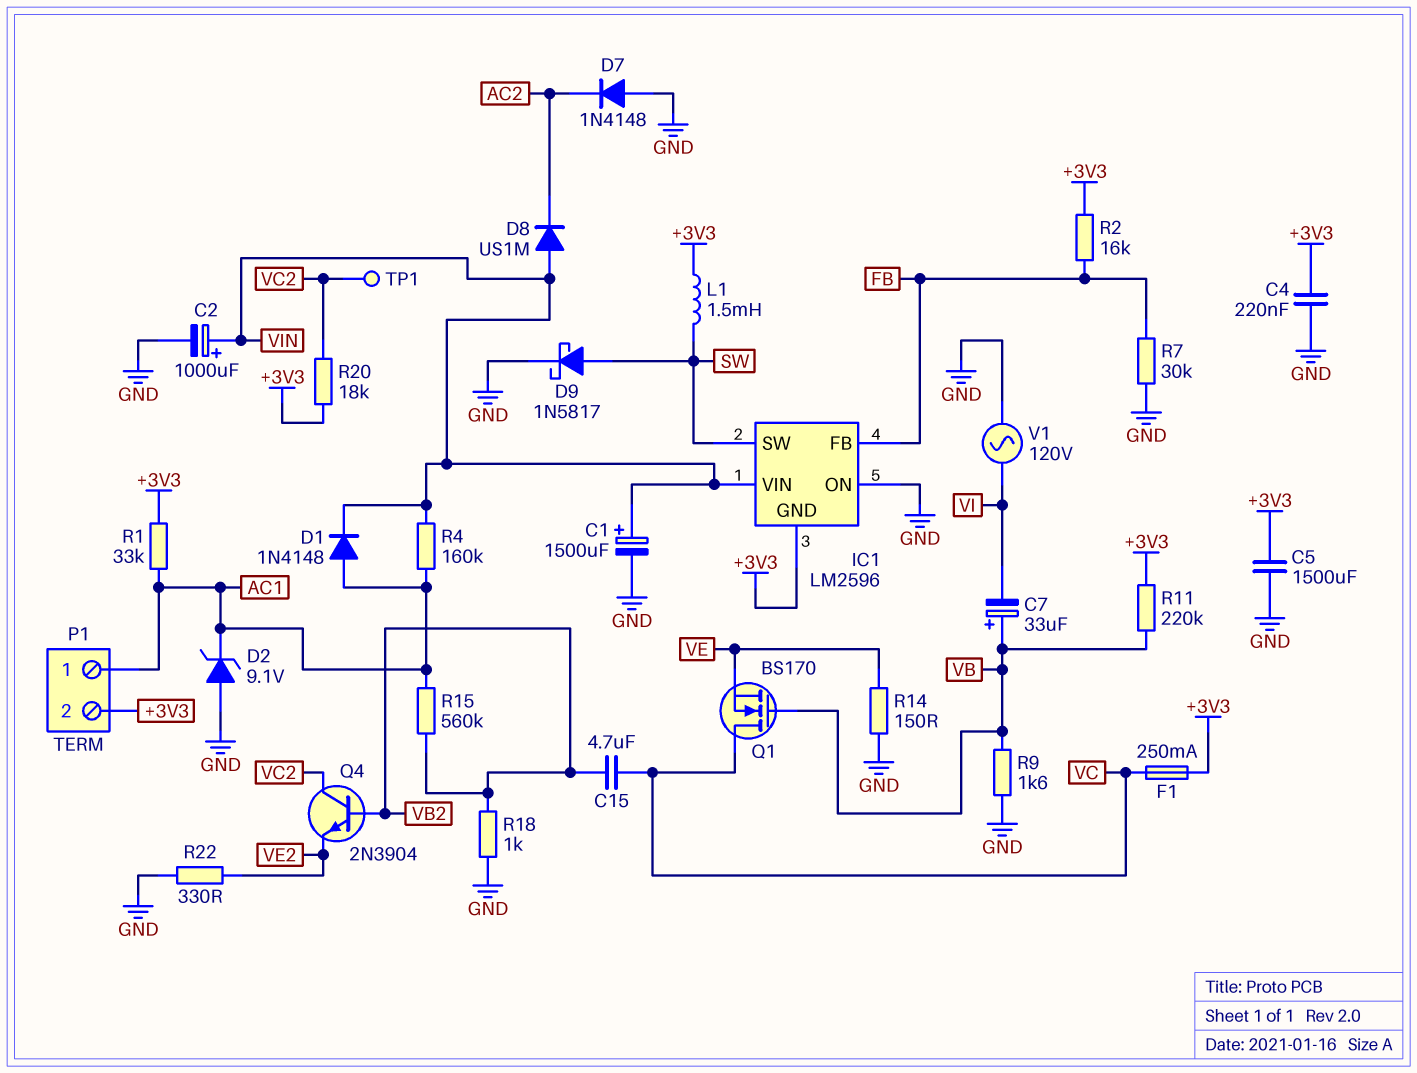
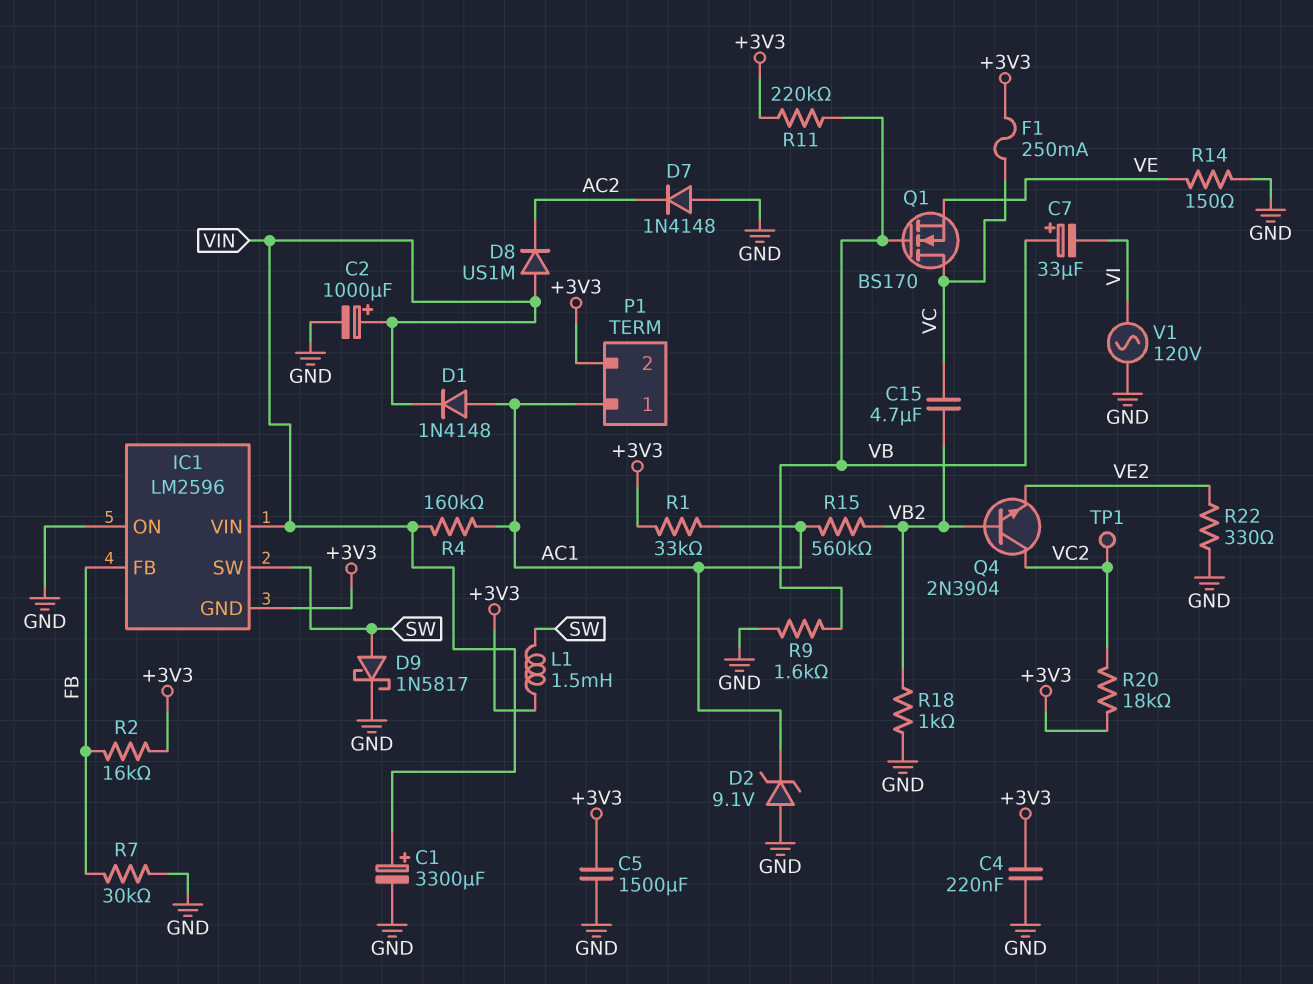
C1: 1500uF (plus VIN, minus GND) -> 3300uF (plus VIN, minus GND)

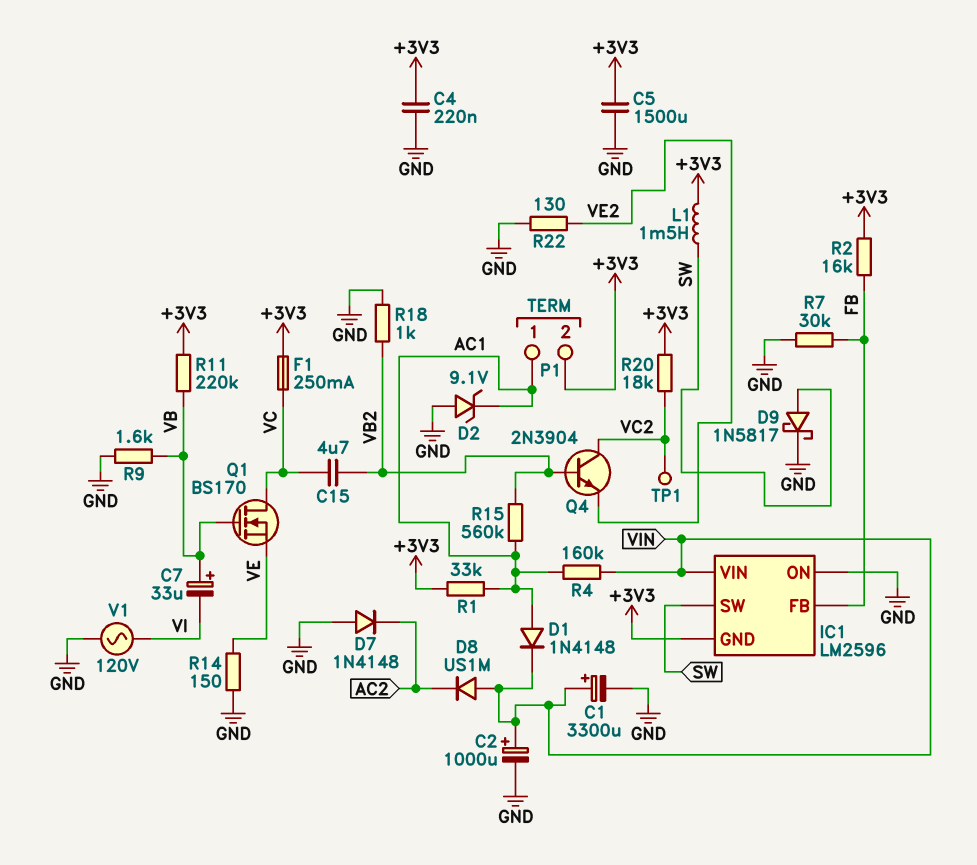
R22: 330 (GND, VE2) -> 130 (GND, VE2)

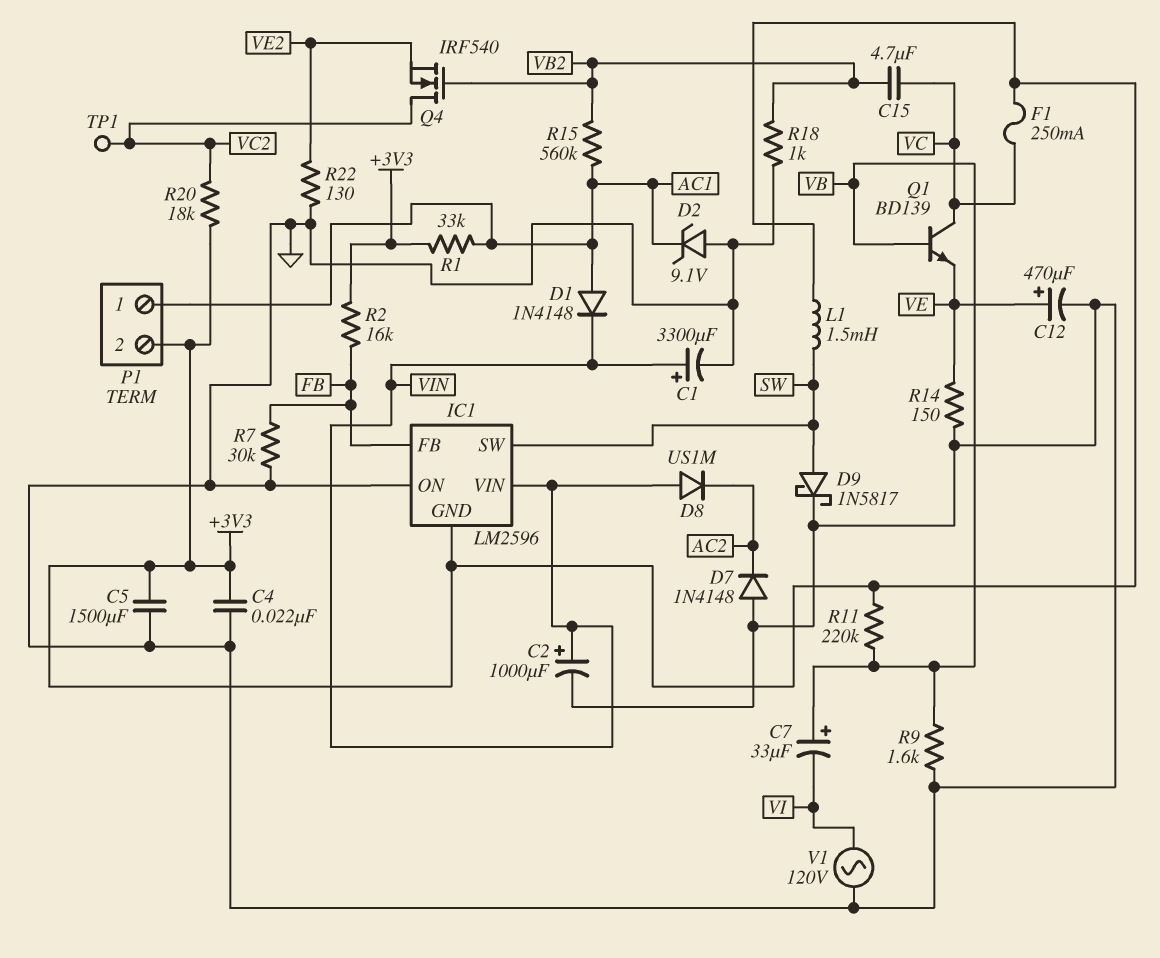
C4: 220nF (+3V3, GND) -> 22nF (+3V3, GND)
C12: none -> 470uF (plus VE, minus GND)
Q1: NMOS BS170 (G VB, D VC, S VE) -> NPN BD139 (B VB, C VC, E VE)
Q4: NPN 2N3904 (B VB2, C VC2, E VE2) -> NMOS IRF540 (G VB2, D VC2, S VE2)
R4: 160k (AC1, VIN) -> none

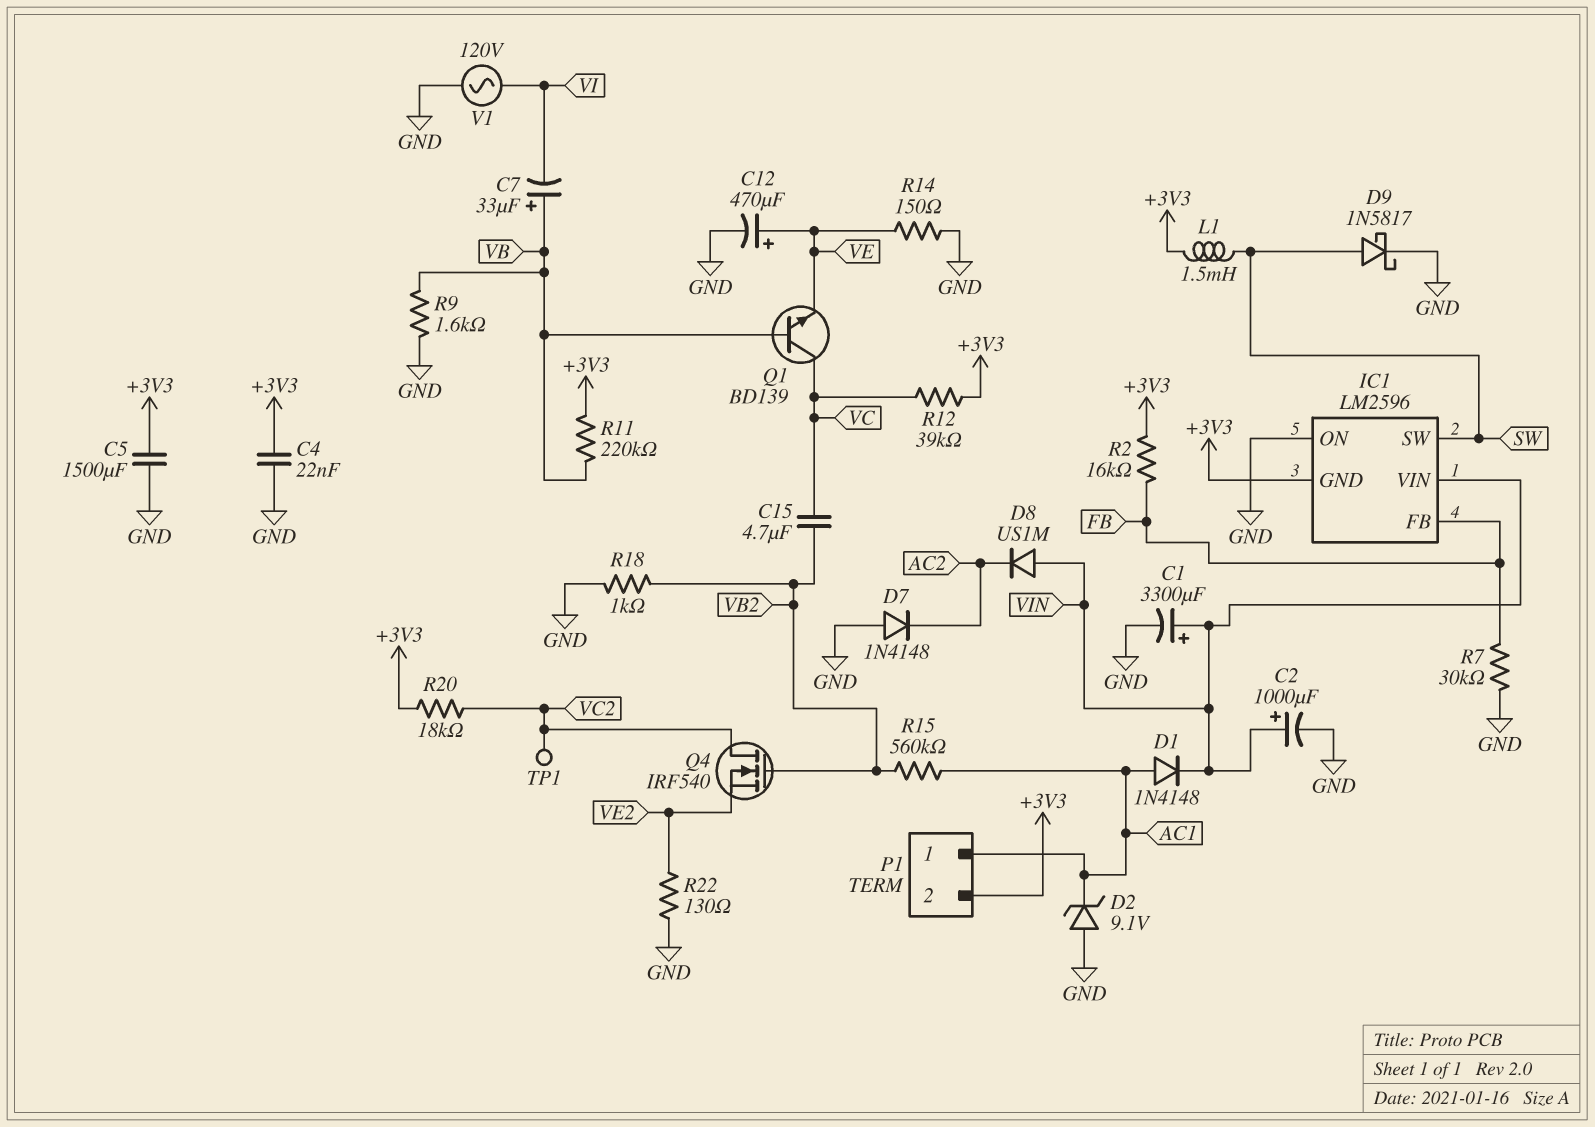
F1: 250mA (+3V3, VC) -> none
R1: 33k (+3V3, AC1) -> none
R12: none -> 39k (+3V3, VC)

